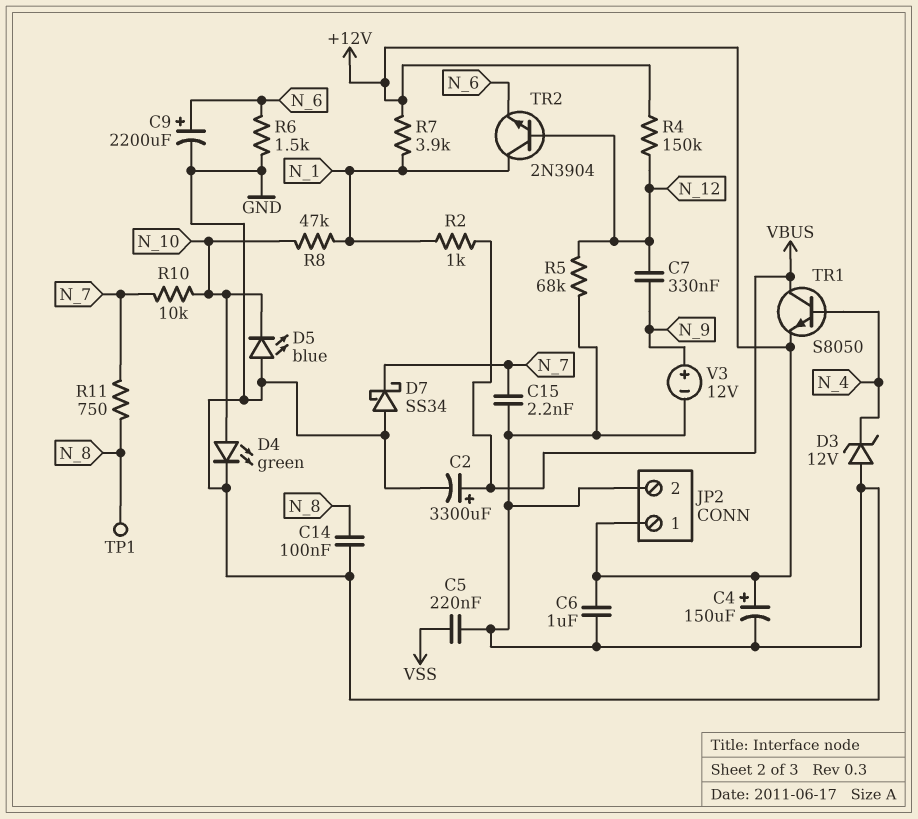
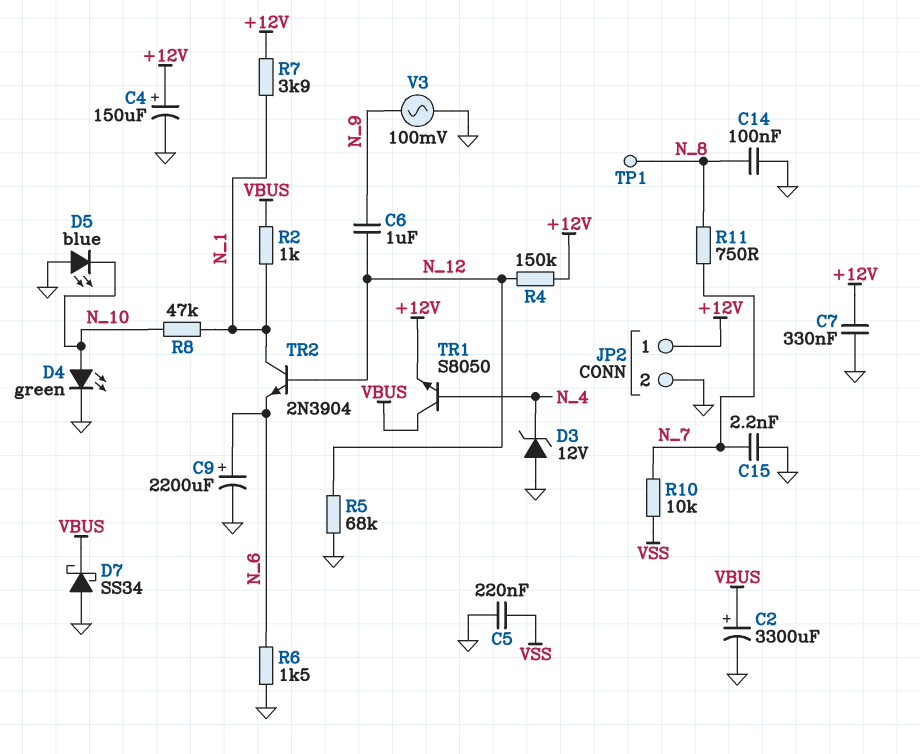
C6: 1uF (+12V, GND) -> 1uF (N_9, N_12)
C7: 330nF (N_9, N_12) -> 330nF (+12V, GND)
D7: schottky SS34 (A GND, K N_7) -> schottky SS34 (A GND, K VBUS)
R10: 10k (N_7, N_10) -> 10k (N_7, VSS)
V3: 12V (plus N_9, minus GND) -> AC 100mV (GND, N_9)

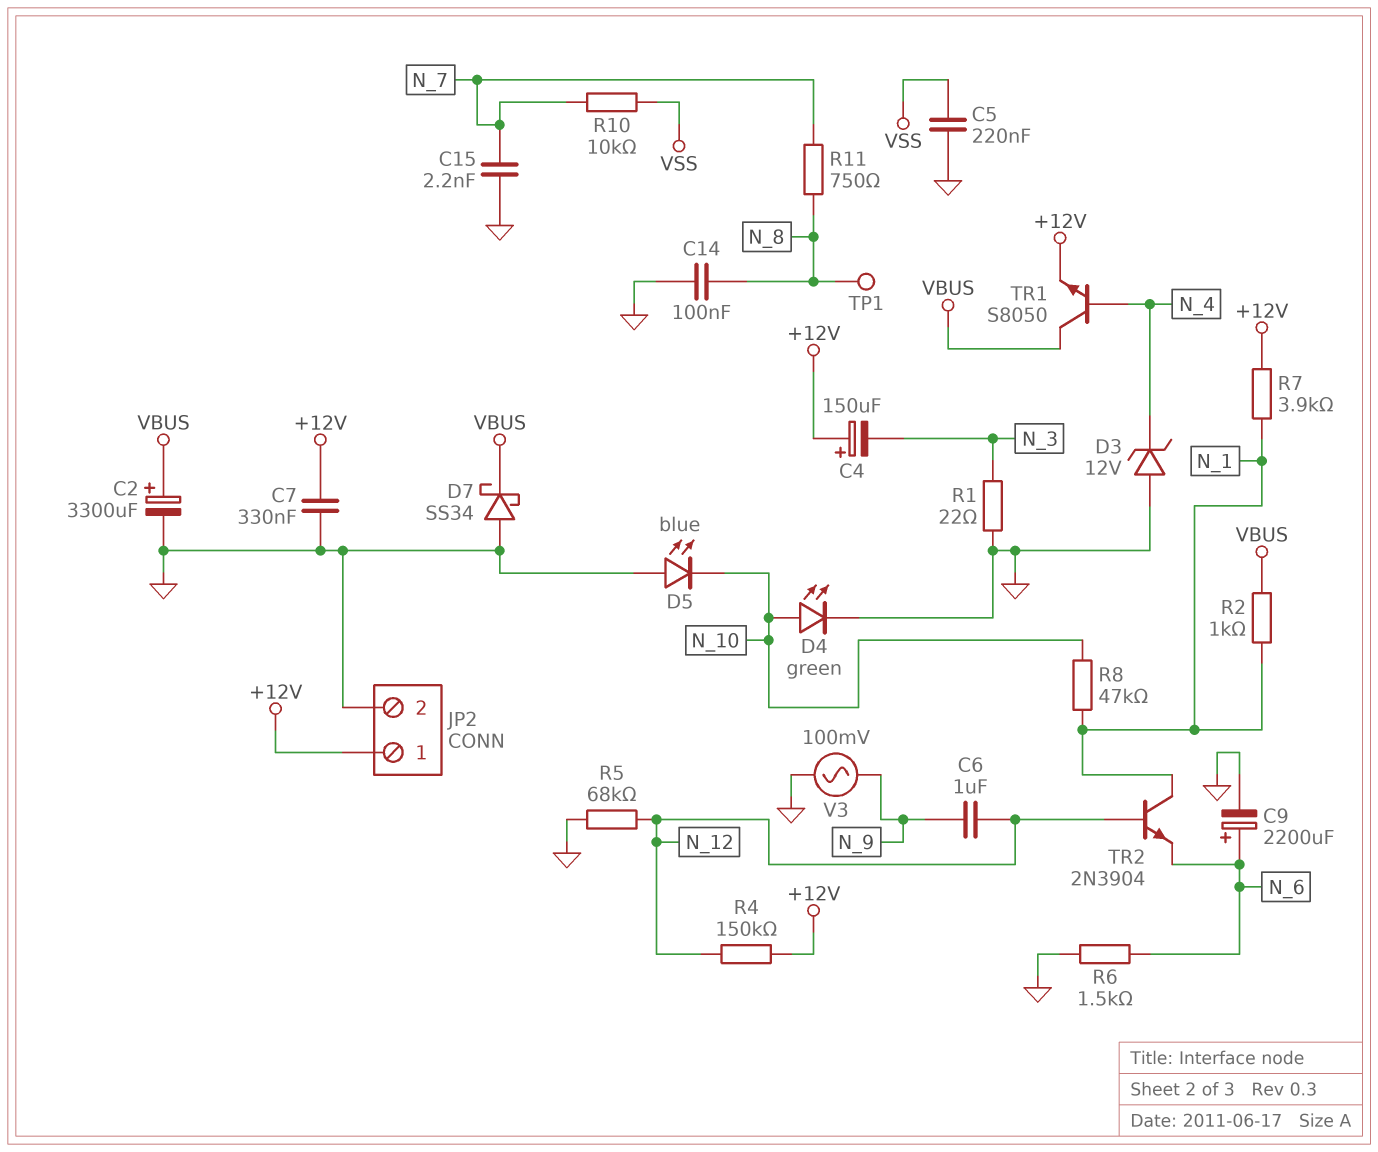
C4: 150uF (plus +12V, minus GND) -> 150uF (plus +12V, minus N_3)
R1: none -> 22 (GND, N_3)

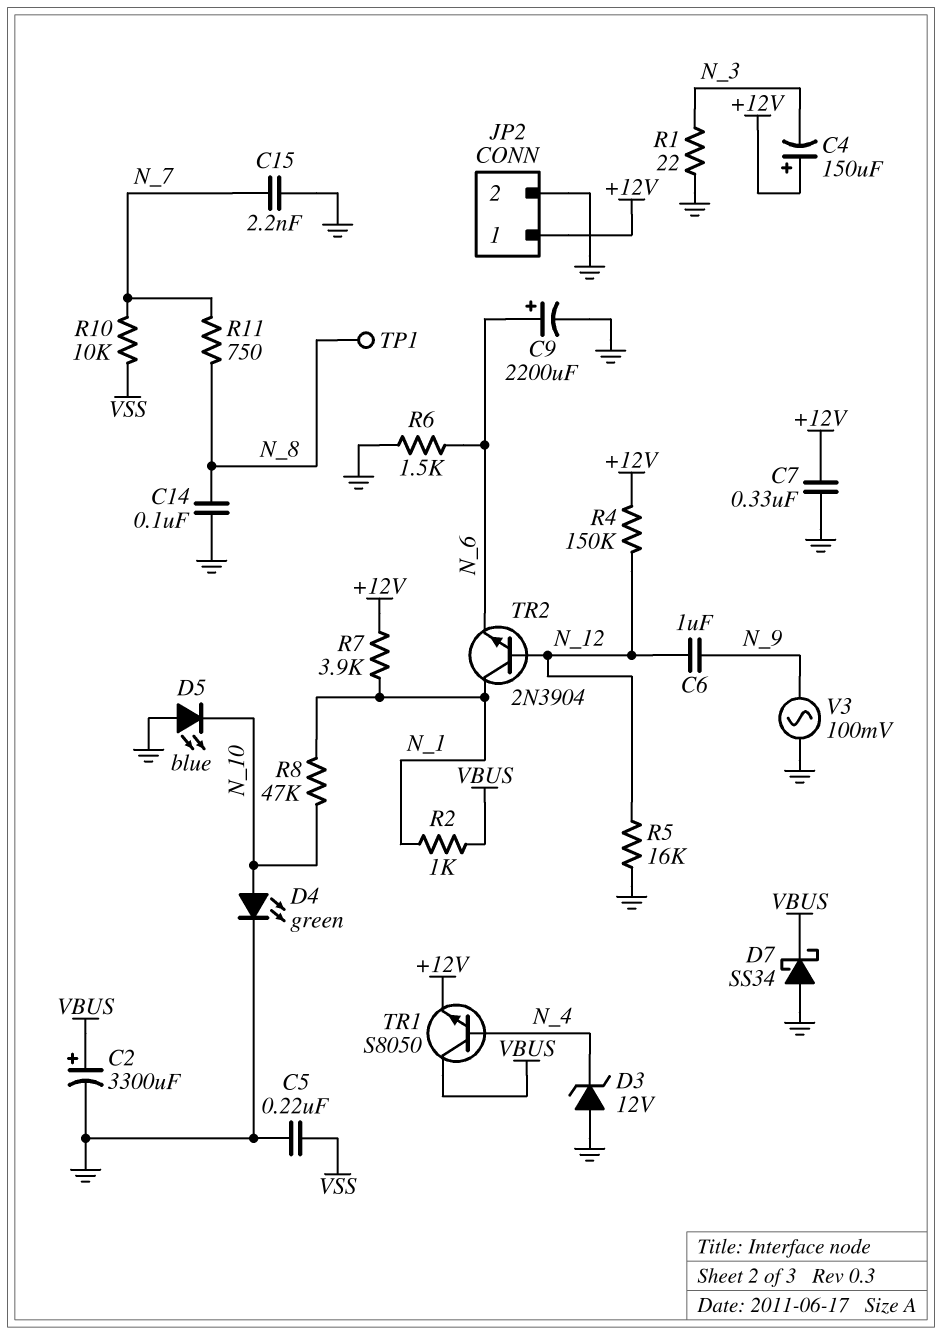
R5: 68k (GND, N_12) -> 16k (GND, N_12)

